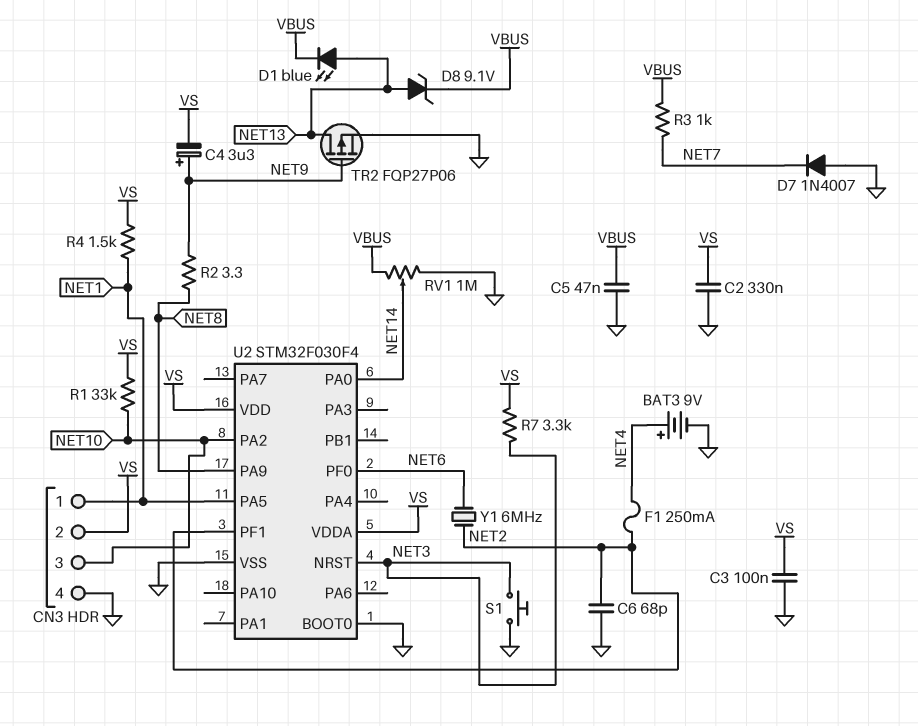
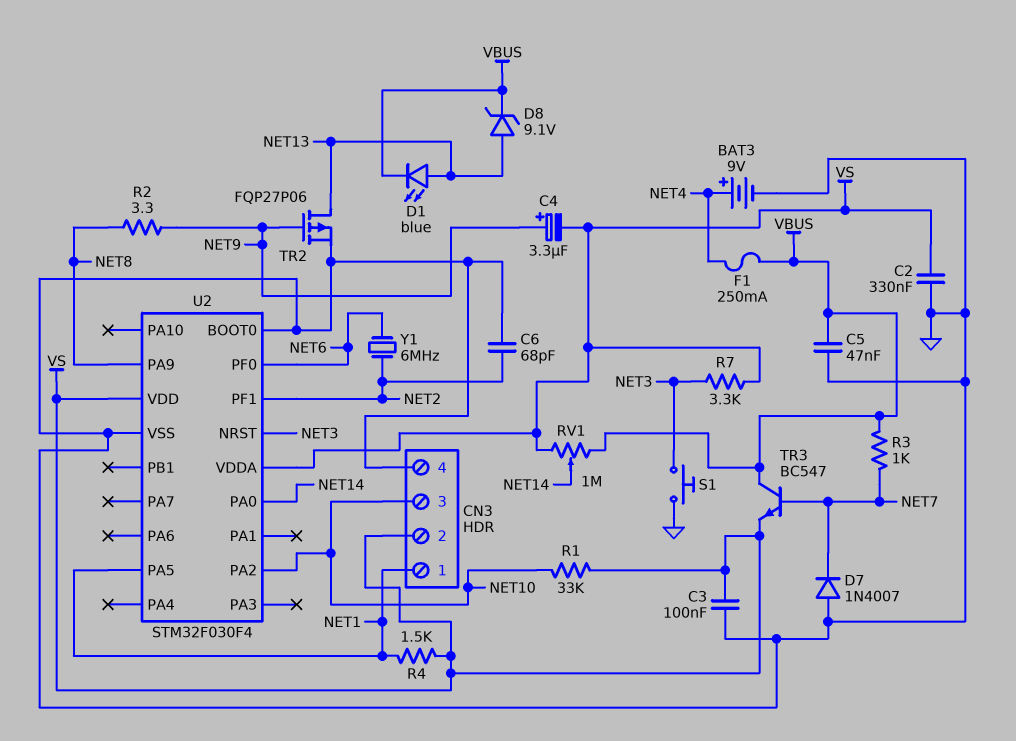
F1: 250mA (NET2, NET4) -> 250mA (NET4, VBUS)
RV1: 1M (GND, VBUS, wiper NET14) -> 1M (VBUS, VS, wiper NET14)
TR3: none -> NPN BC547 (B NET7, C VBUS, E VS)

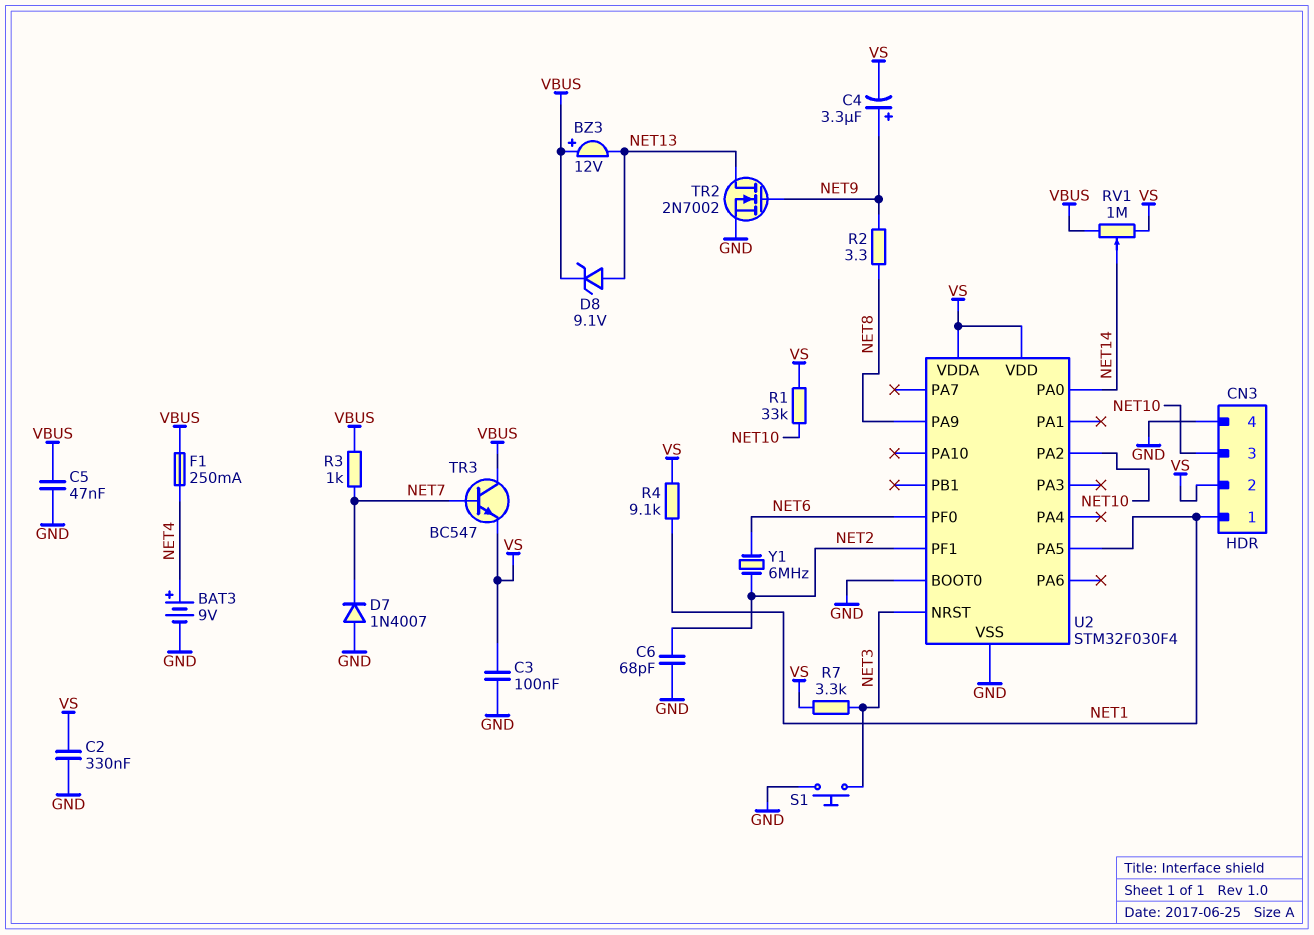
BZ3: none -> buzzer 12V (plus VBUS, minus NET13)
D1: LED blue (A NET13, K VBUS) -> none
R4: 1.5k (NET1, VS) -> 9.1k (NET1, VS)
TR2: PMOS FQP27P06 (G NET9, D NET13, S GND) -> NMOS 2N7002 (G NET9, D NET13, S GND)

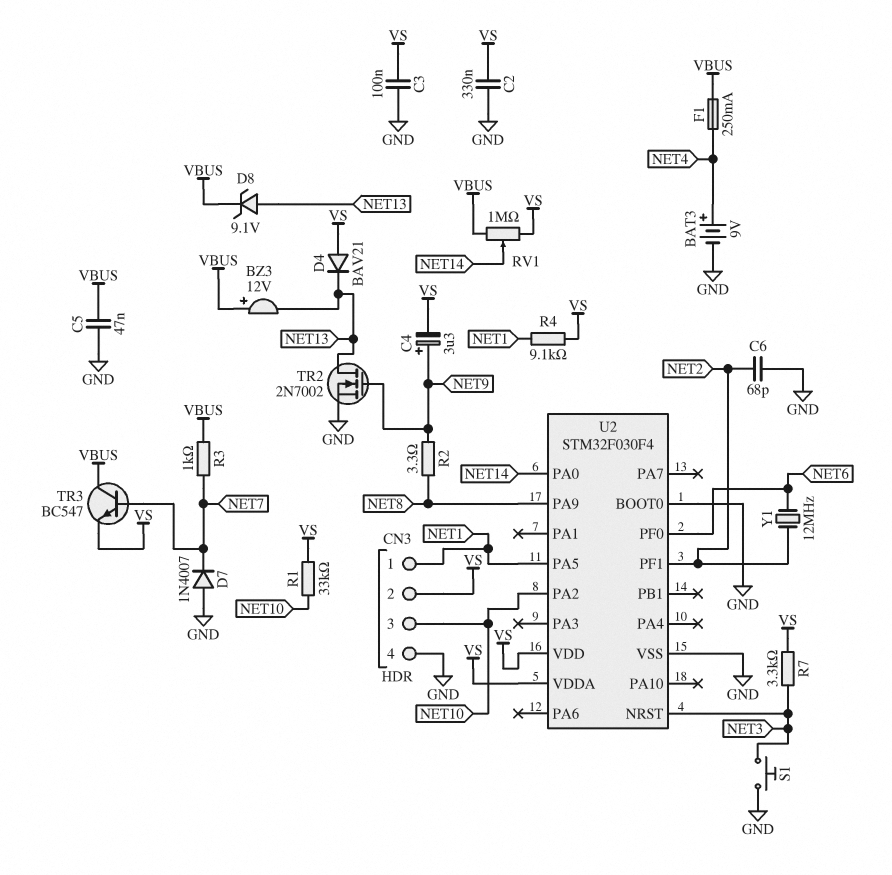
D4: none -> diode BAV21 (A VS, K NET13)
Y1: 6MHz (NET2, NET6) -> 12MHz (NET2, NET6)

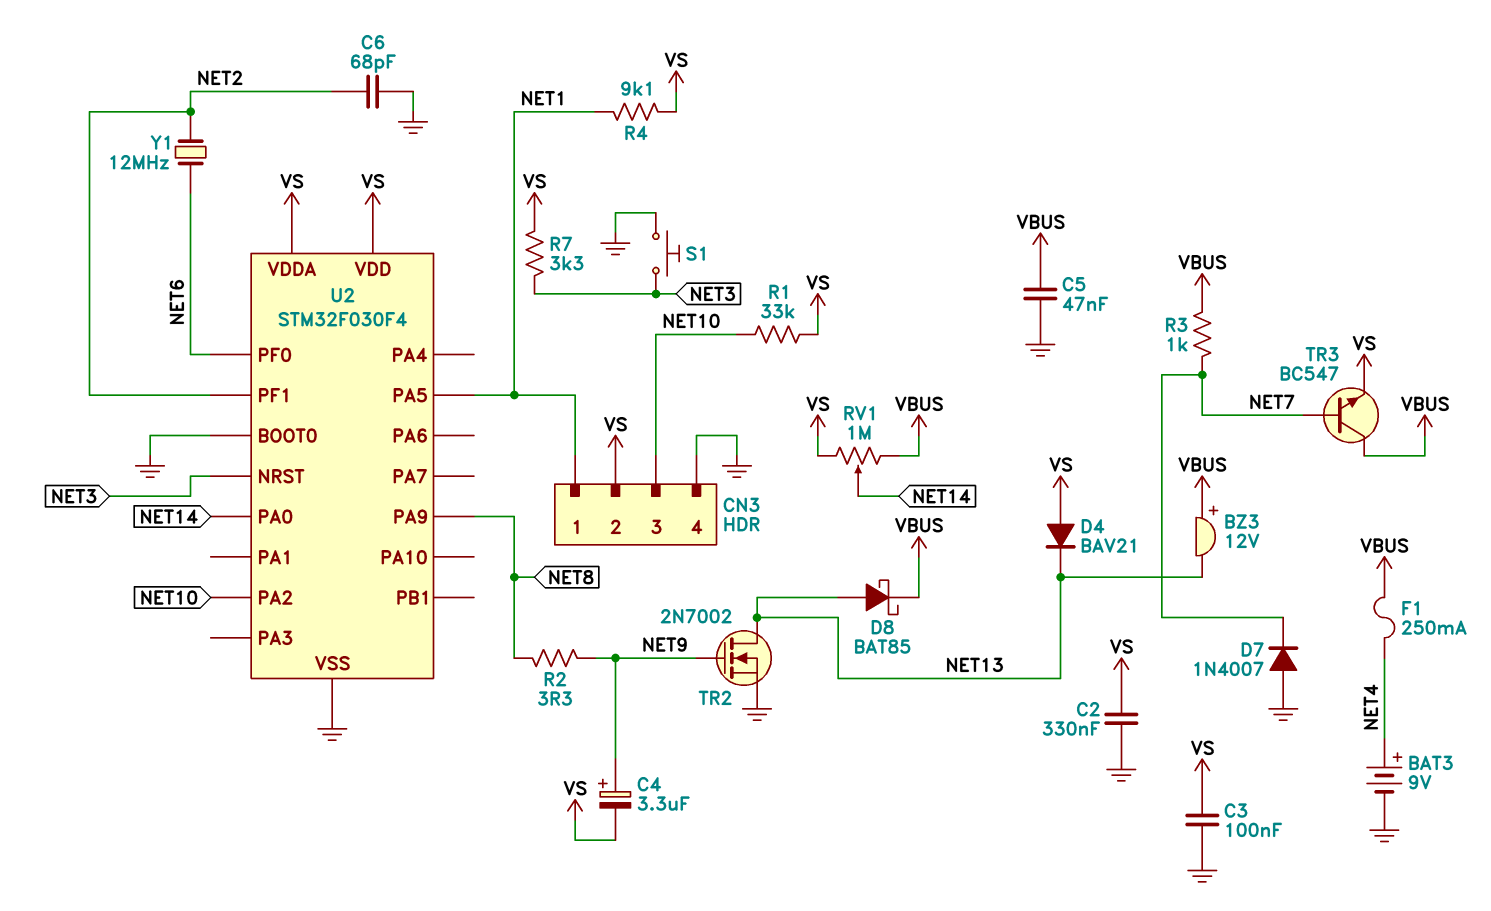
D8: zener 9.1V (A NET13, K VBUS) -> schottky BAT85 (A NET13, K VBUS)

